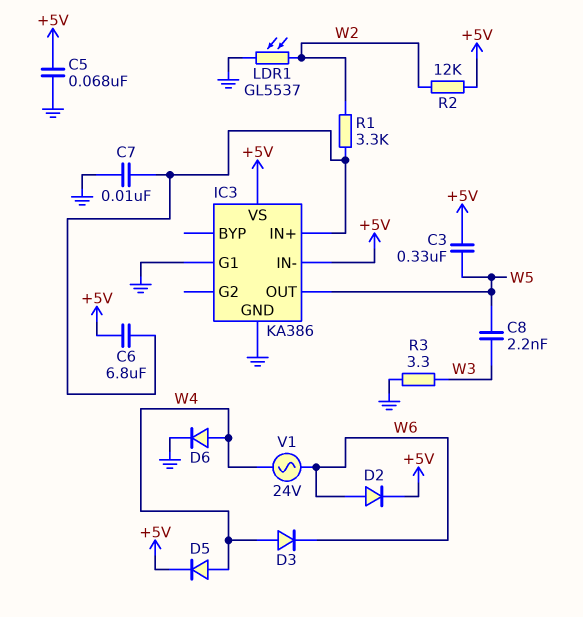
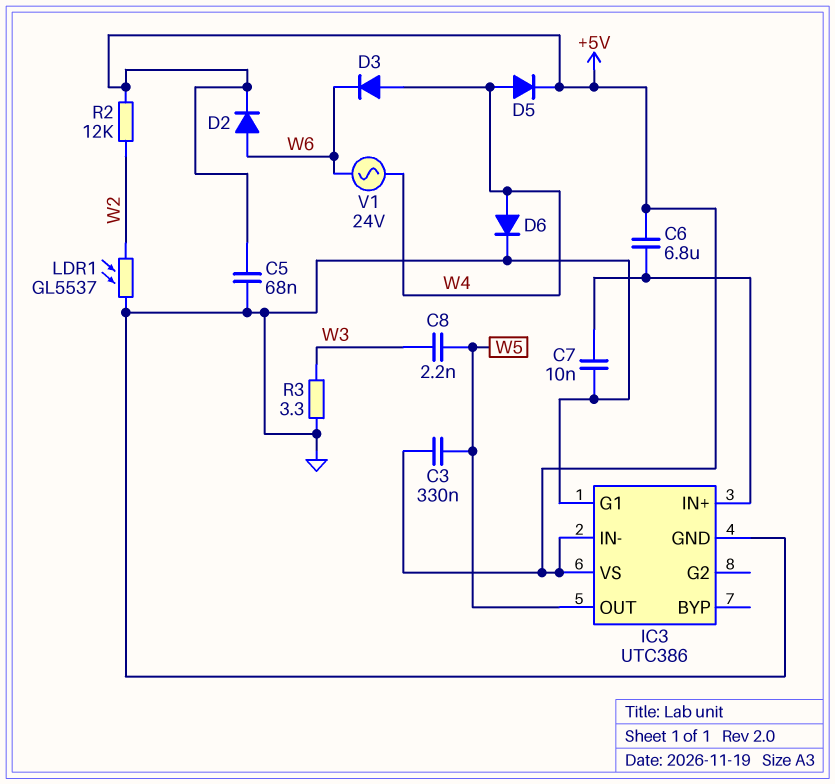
IC3: KA386 -> UTC386
R1: 3.3k (IC3/IN+, W2) -> none

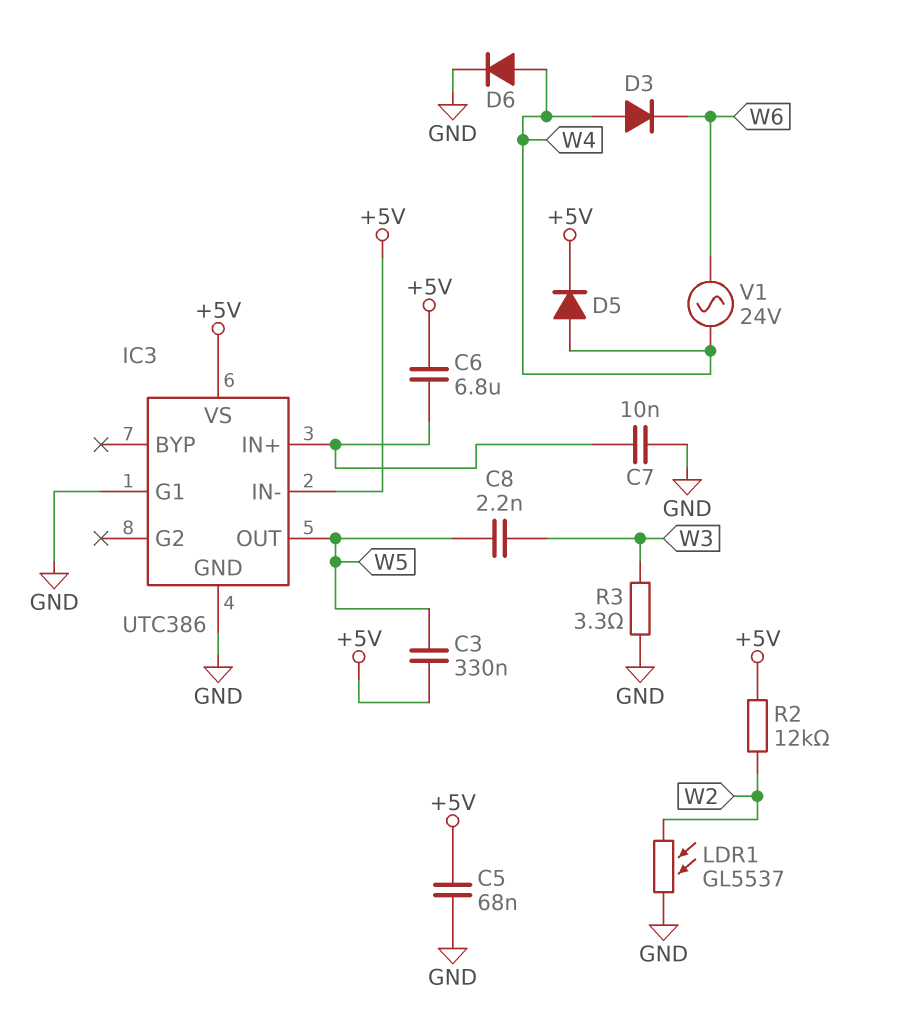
D2: diode (A W6, K +5V) -> none

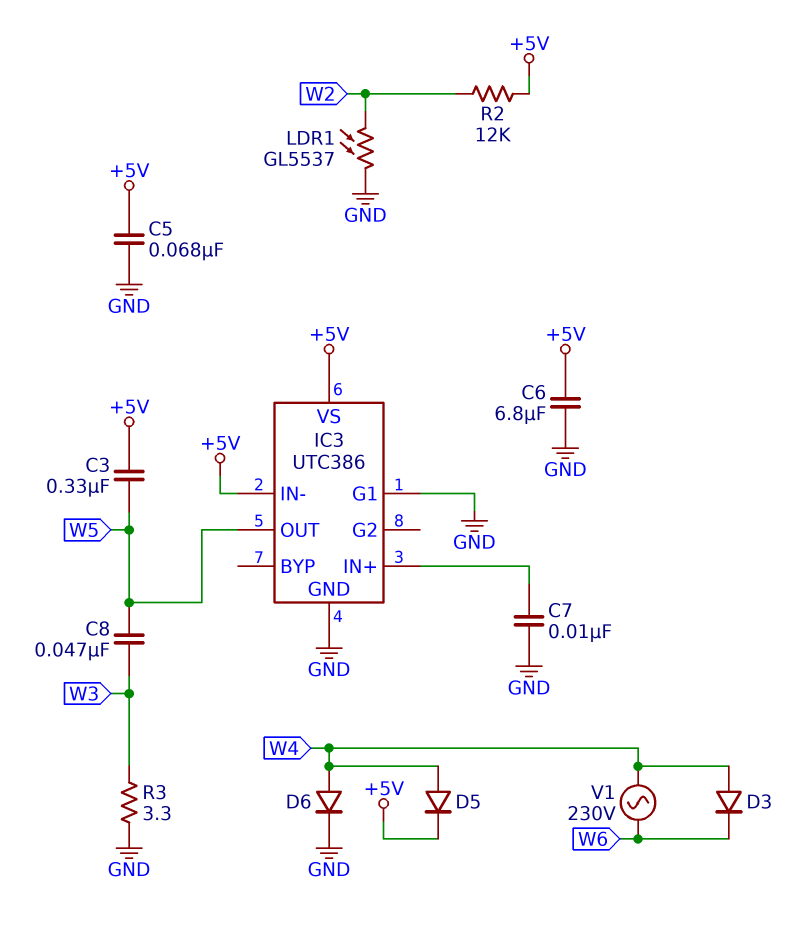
C6: 6.8uF (+5V, IC3/IN+) -> 6.8uF (+5V, GND)
C8: 2.2nF (W3, W5) -> 47nF (W3, W5)
V1: AC 24V (W4, W6) -> AC 230V (W4, W6)

